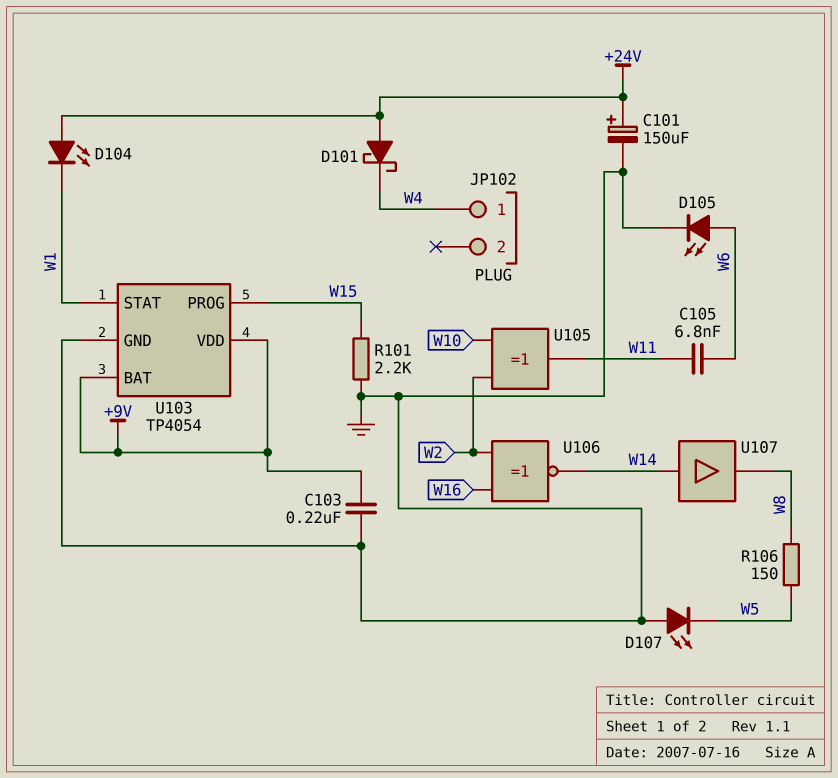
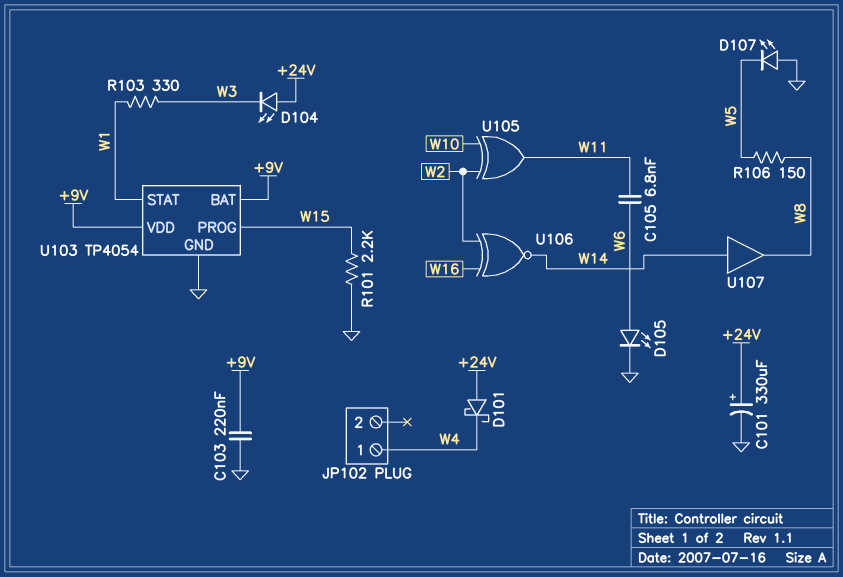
C101: 150uF (plus +24V, minus GND) -> 330uF (plus +24V, minus GND)
D104: LED (A +24V, K W1) -> LED (A +24V, K W3)
R103: none -> 330 (W1, W3)

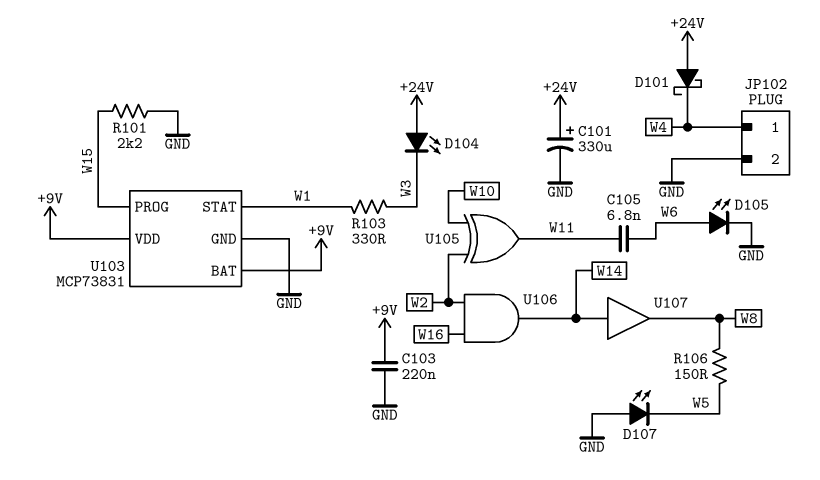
JP102 pin 2: none -> GND
U103: TP4054 -> MCP73831
U106: XNOR (in W2, in W16, out W14) -> AND (in W2, in W16, out W14)

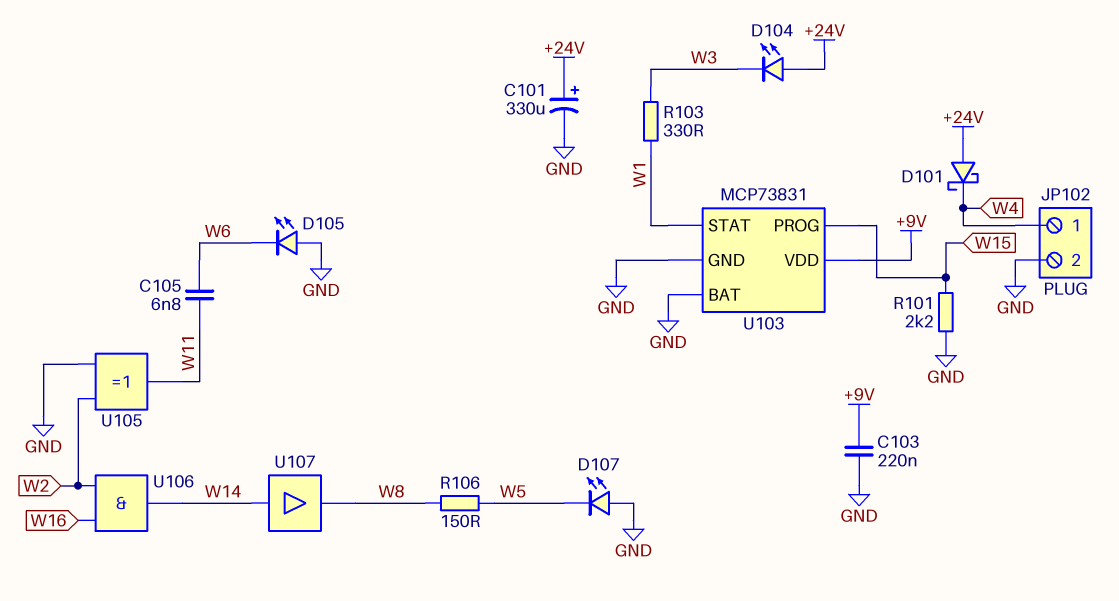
D105: LED (A W6, K GND) -> LED (A GND, K W6)
U103 pin BAT: +9V -> GND
U105: XOR (in W2, in W10, out W11) -> XOR (in GND, in W2, out W11)

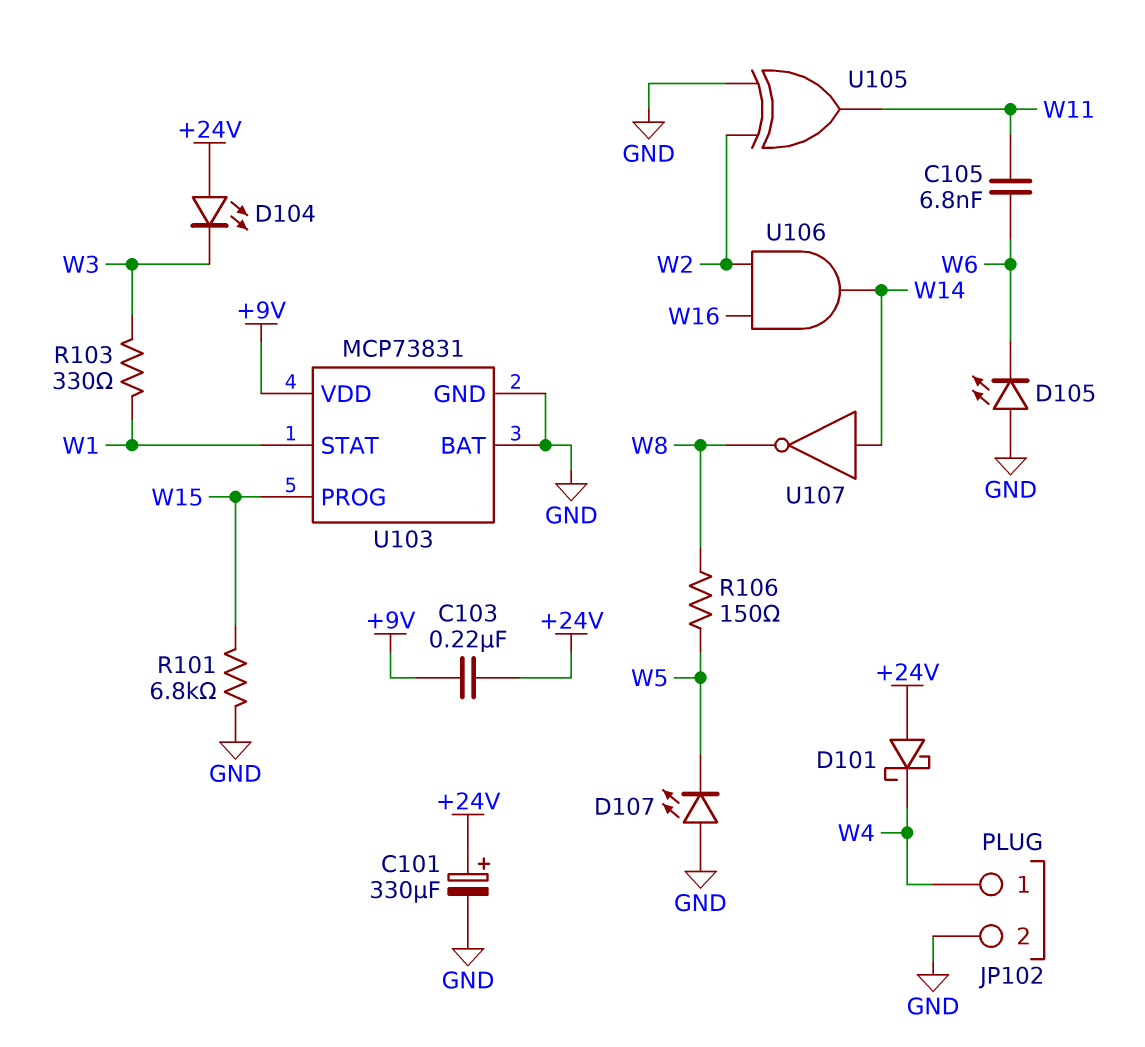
C103: 220nF (+9V, GND) -> 220nF (+9V, +24V)
R101: 2.2k (GND, W15) -> 6.8k (GND, W15)
U107: buffer (in W14, out W8) -> NOT (in W14, out W8)

